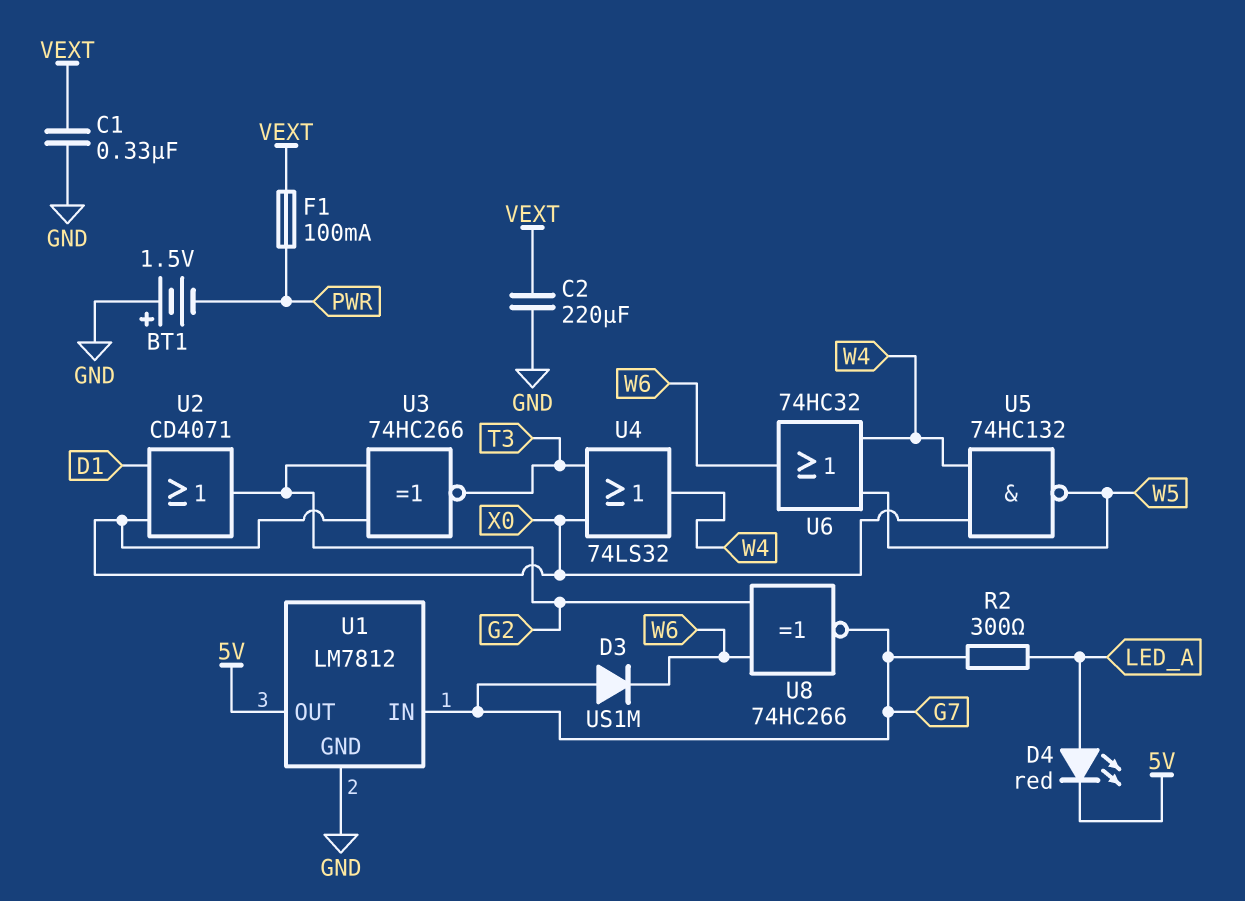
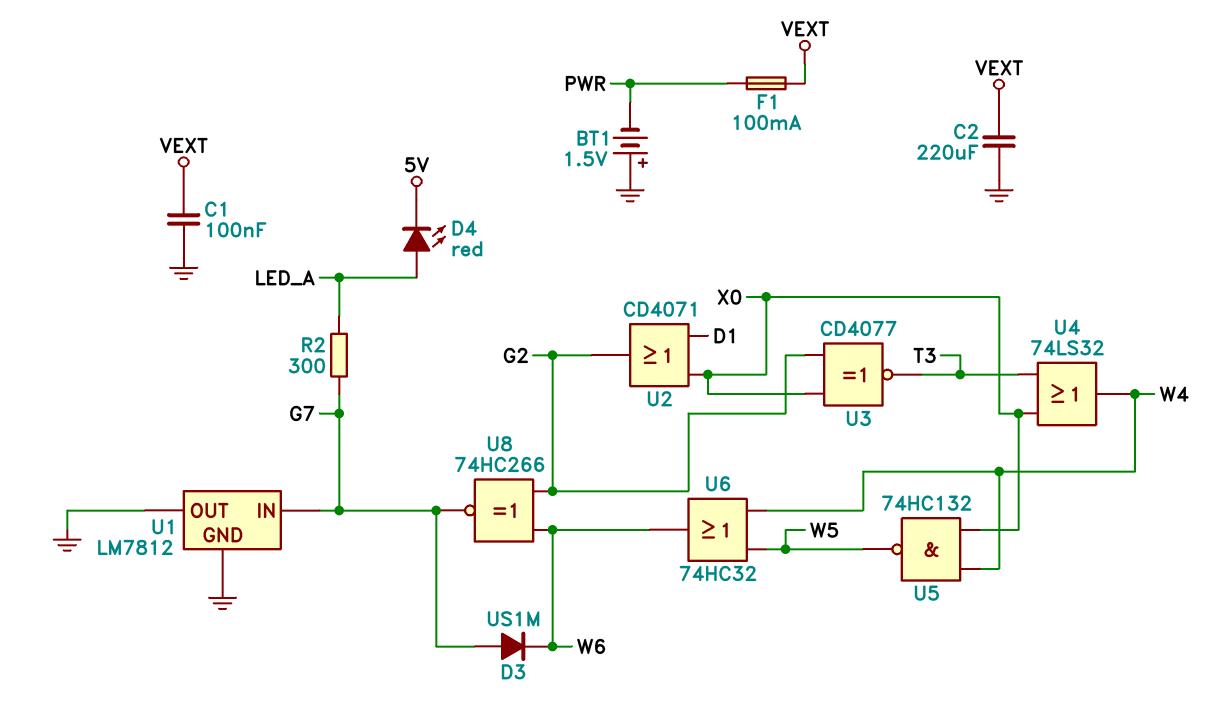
C1: 330nF (GND, VEXT) -> 100nF (GND, VEXT)
U1 pin OUT: 5V -> GND
U3: XNOR 74HC266 (in G2, in X0, out T3) -> XNOR CD4077 (in G2, in X0, out T3)

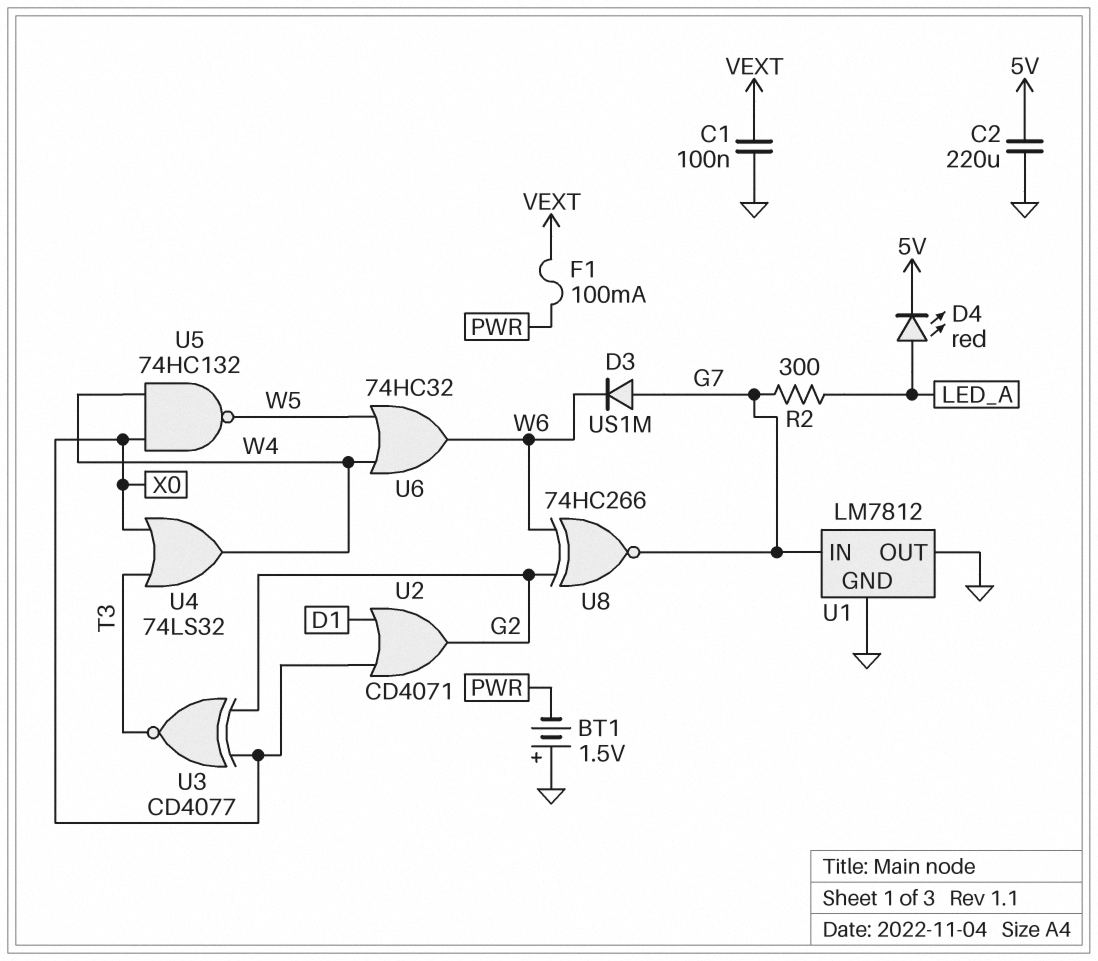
C2: 220uF (GND, VEXT) -> 220uF (5V, GND)

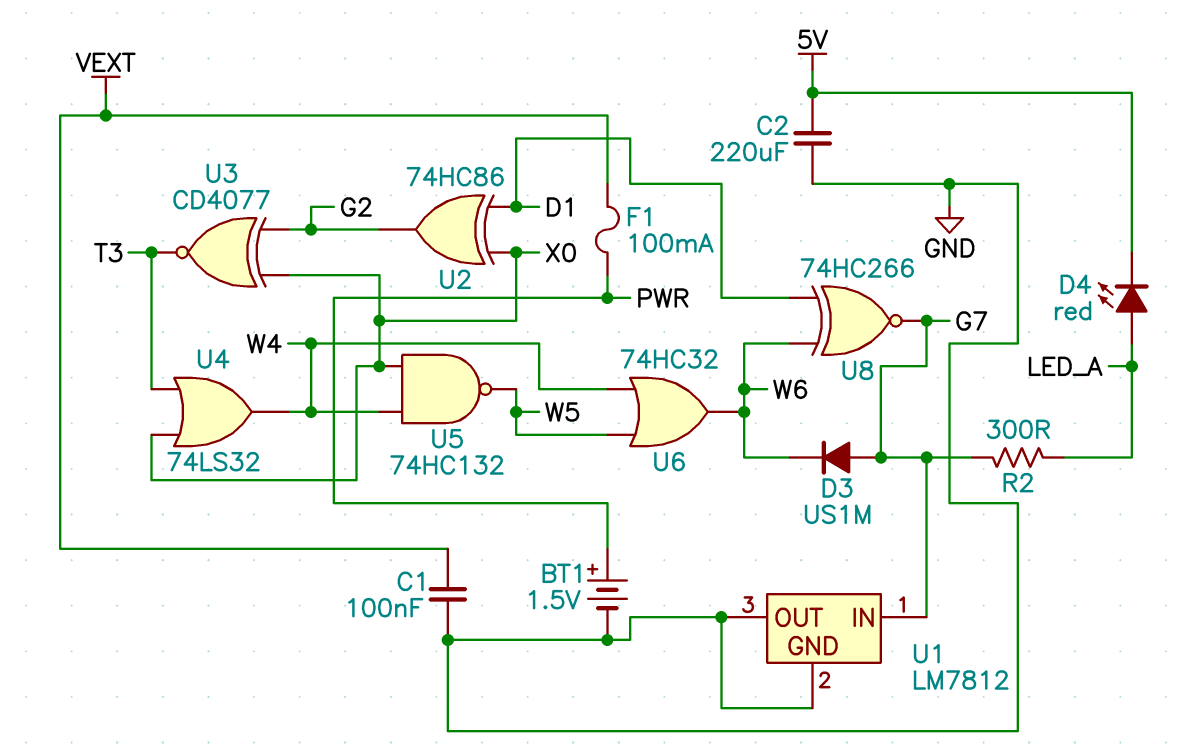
BT1: 1.5V (plus GND, minus PWR) -> 1.5V (plus PWR, minus GND)
U2: OR CD4071 (in D1, in X0, out G2) -> XOR 74HC86 (in D1, in X0, out G2)
U8: XNOR 74HC266 (in G2, in W6, out G7) -> XNOR 74HC266 (in D1, in W6, out G7)

